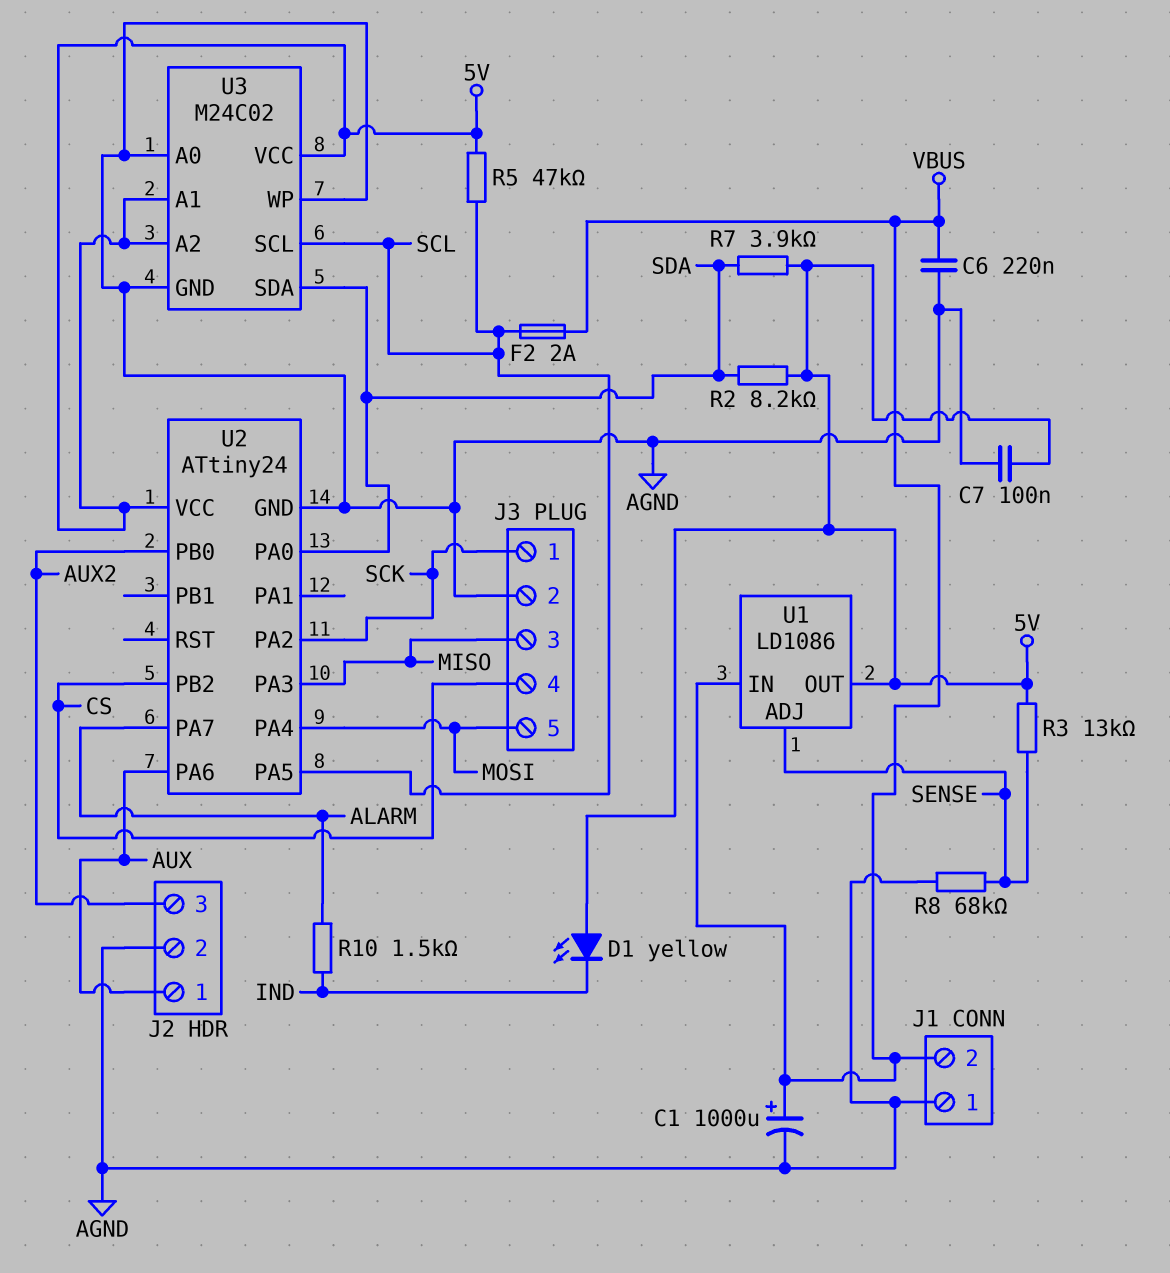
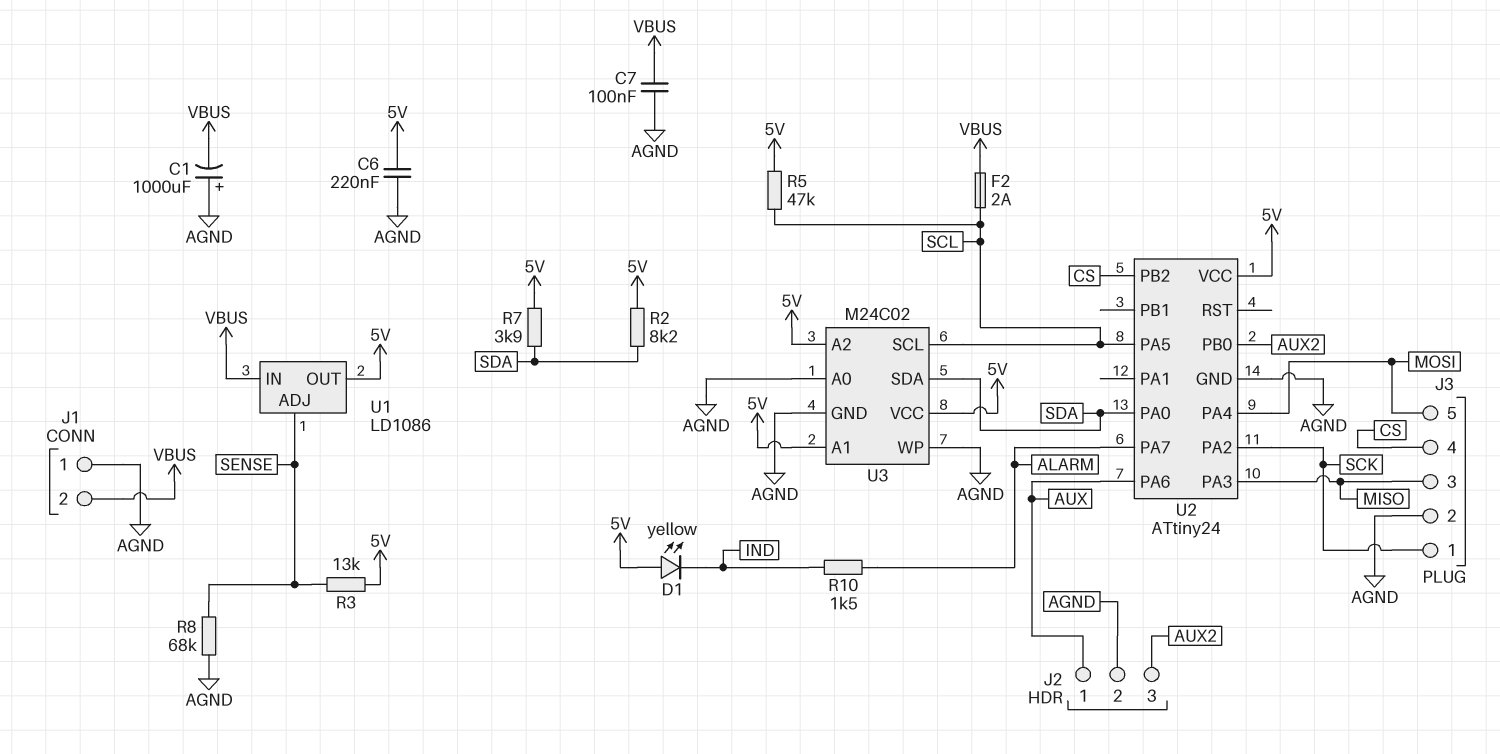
C1: 1000uF (plus VBUS, minus AGND) -> 1000uF (plus AGND, minus VBUS)
C6: 220nF (AGND, VBUS) -> 220nF (5V, AGND)
C7: 100nF (5V, AGND) -> 100nF (AGND, VBUS)

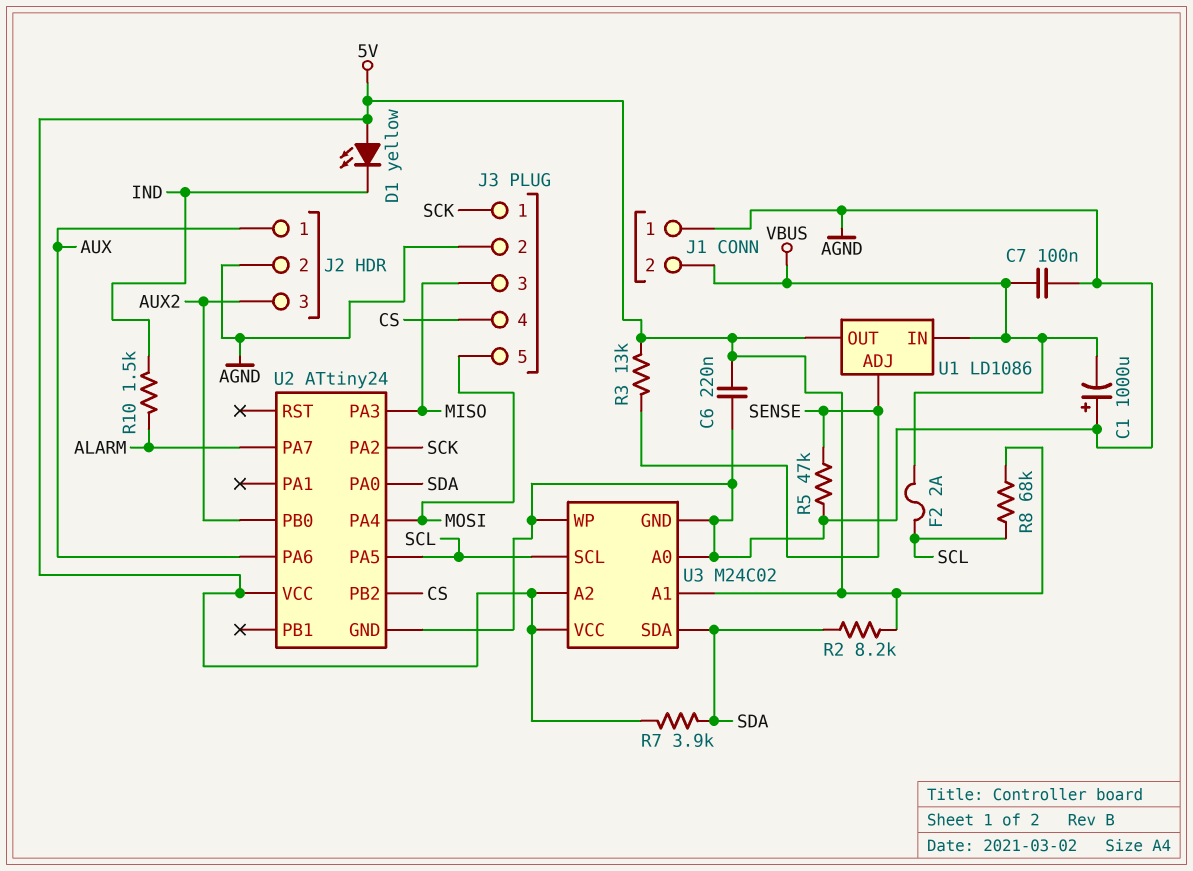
R5: 47k (5V, SCL) -> 47k (AGND, SENSE)
R8: 68k (AGND, SENSE) -> 68k (5V, SCL)

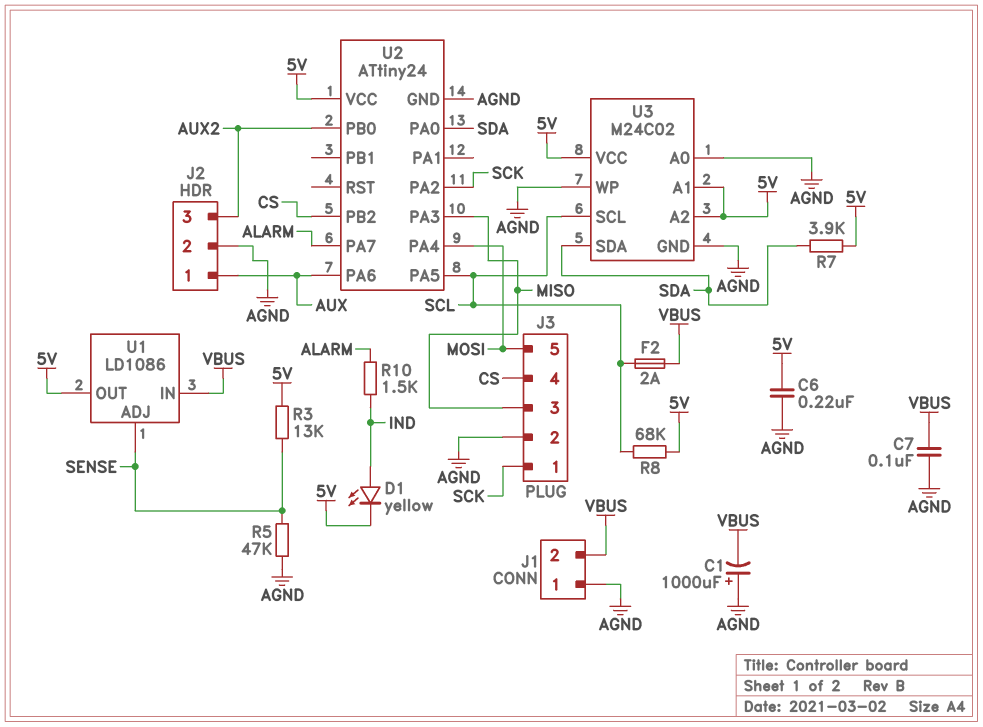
D1: LED yellow (A 5V, K IND) -> LED yellow (A IND, K 5V)
R2: 8.2k (5V, SDA) -> none

